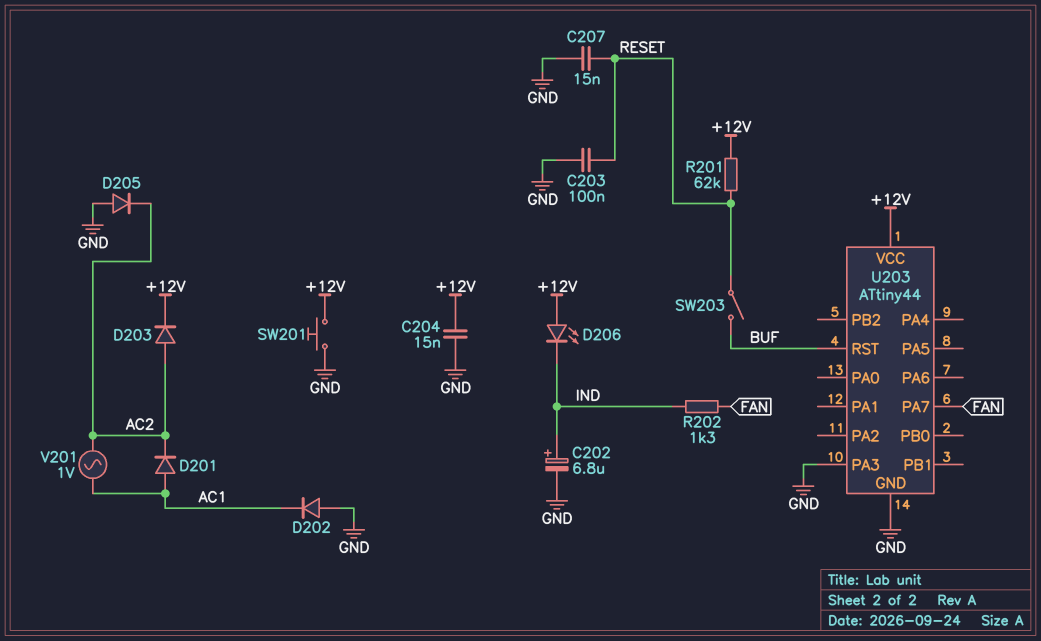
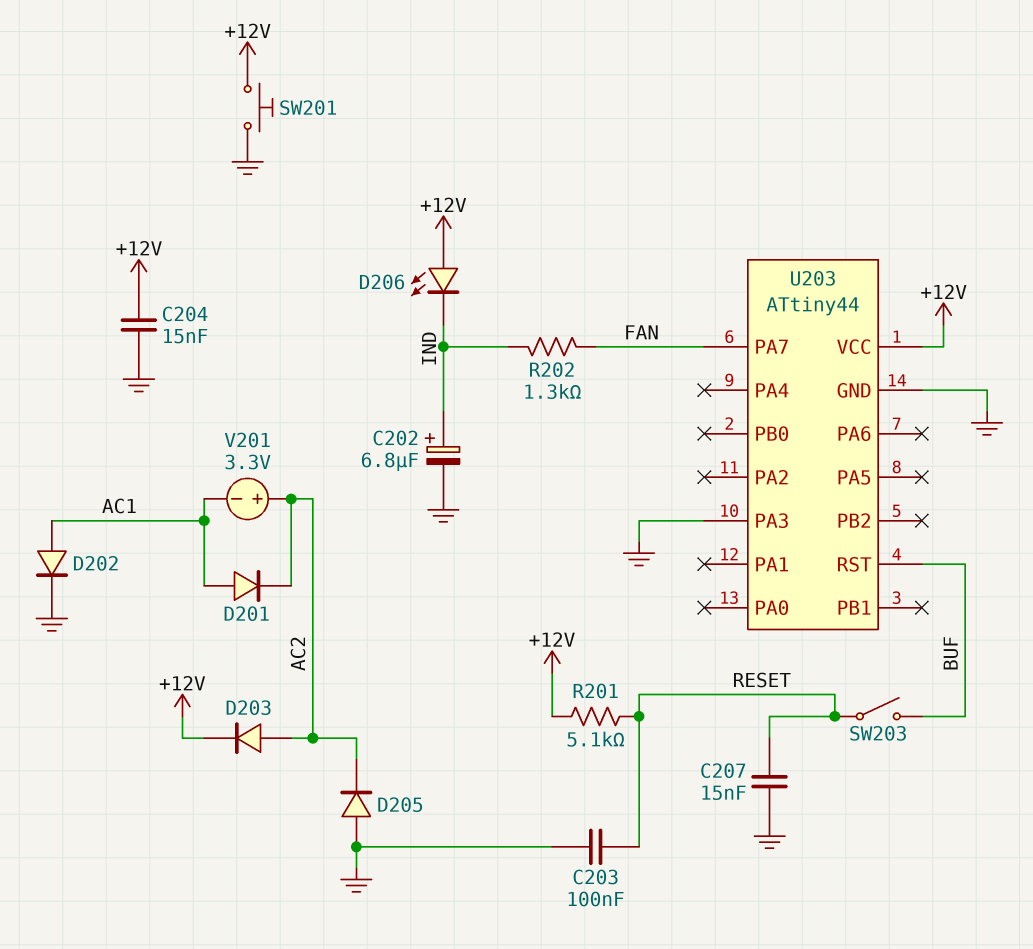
D202: diode (A GND, K AC1) -> diode (A AC1, K GND)
R201: 62k (+12V, RESET) -> 5.1k (+12V, RESET)
V201: AC 1V (AC1, AC2) -> 3.3V (plus AC2, minus AC1)

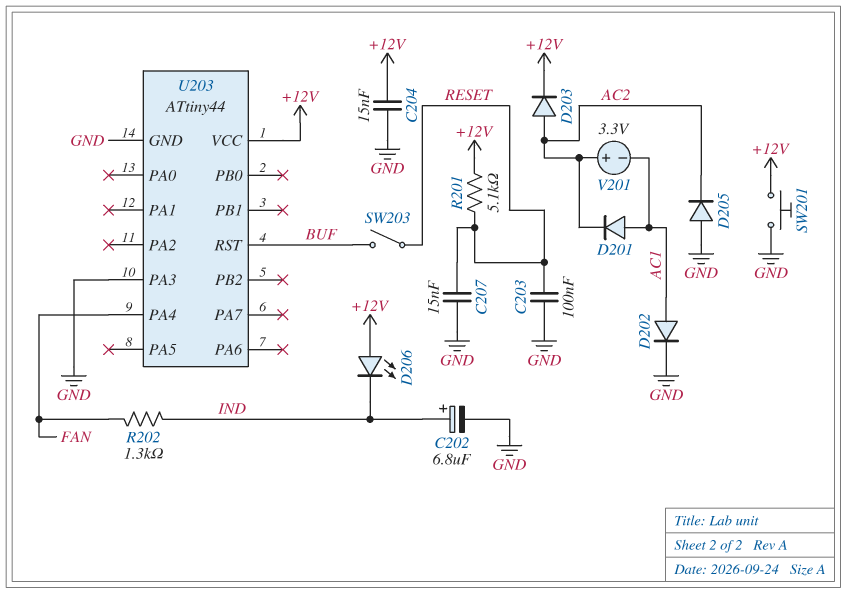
U203 pin PA4: none -> FAN
U203 pin PA7: FAN -> none

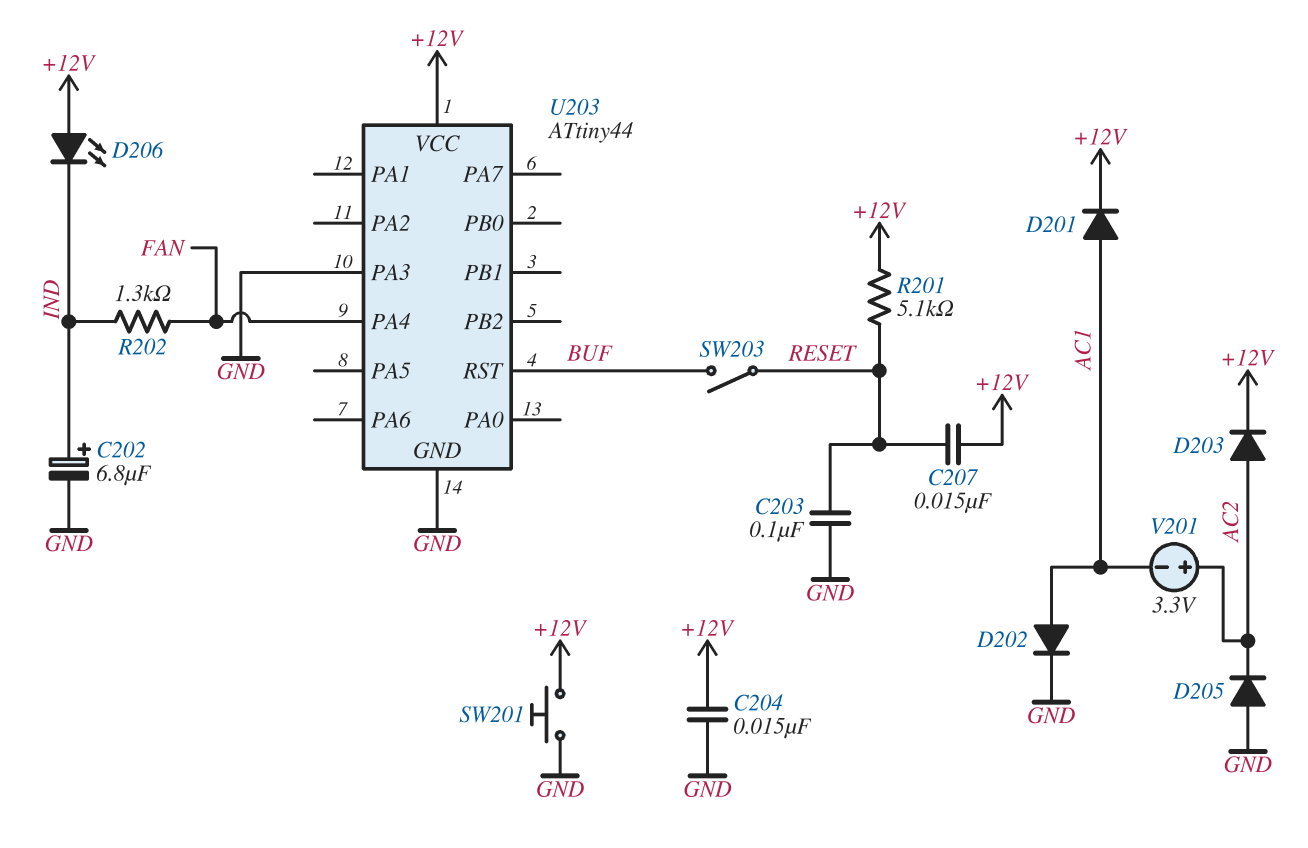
C207: 15nF (GND, RESET) -> 15nF (+12V, RESET)
D201: diode (A AC1, K AC2) -> diode (A AC1, K +12V)

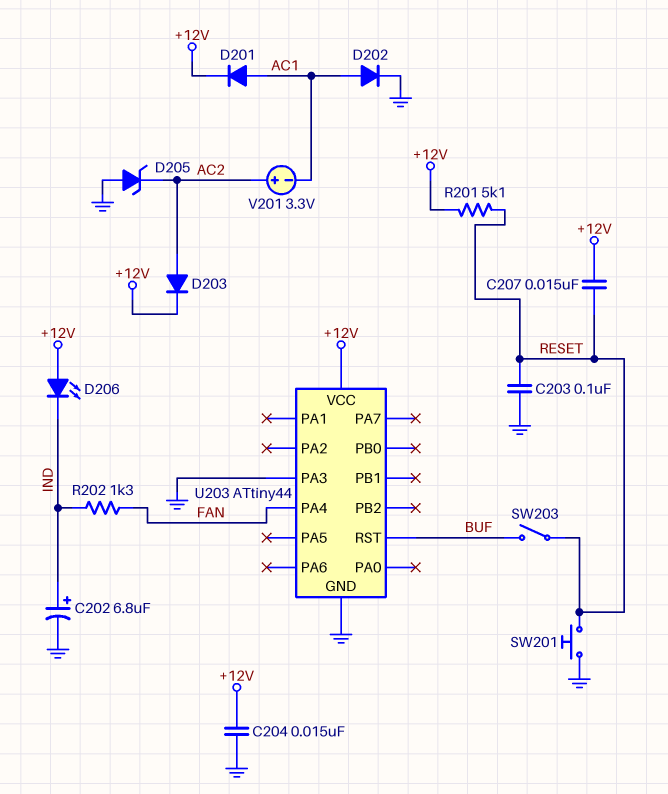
D205: diode (A GND, K AC2) -> zener (A GND, K AC2)
SW201: button (+12V, GND) -> button (GND, RESET)

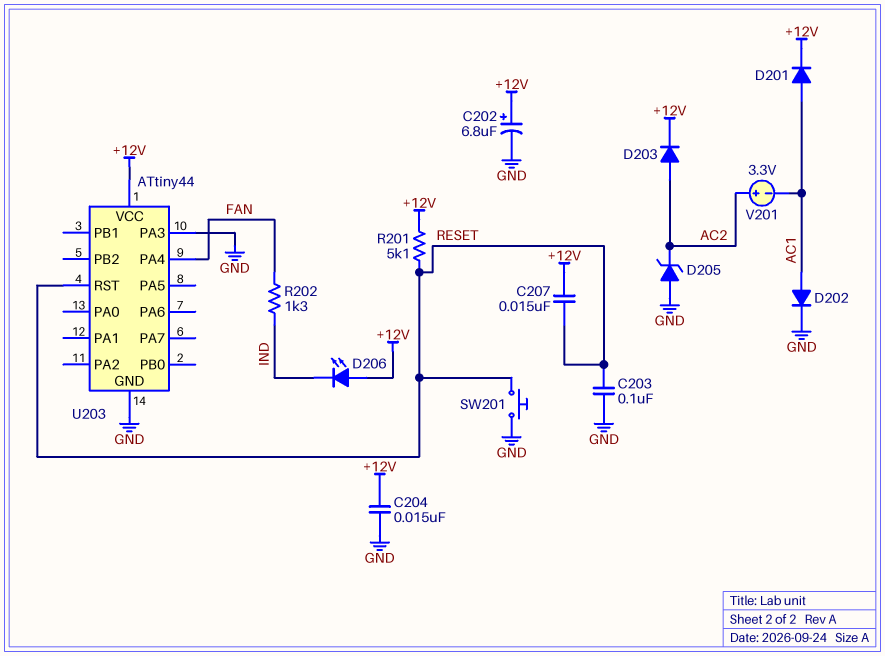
C202: 6.8uF (plus IND, minus GND) -> 6.8uF (plus +12V, minus GND)
SW203: switch (BUF, RESET) -> none
U203 pin RST: BUF -> RESET

